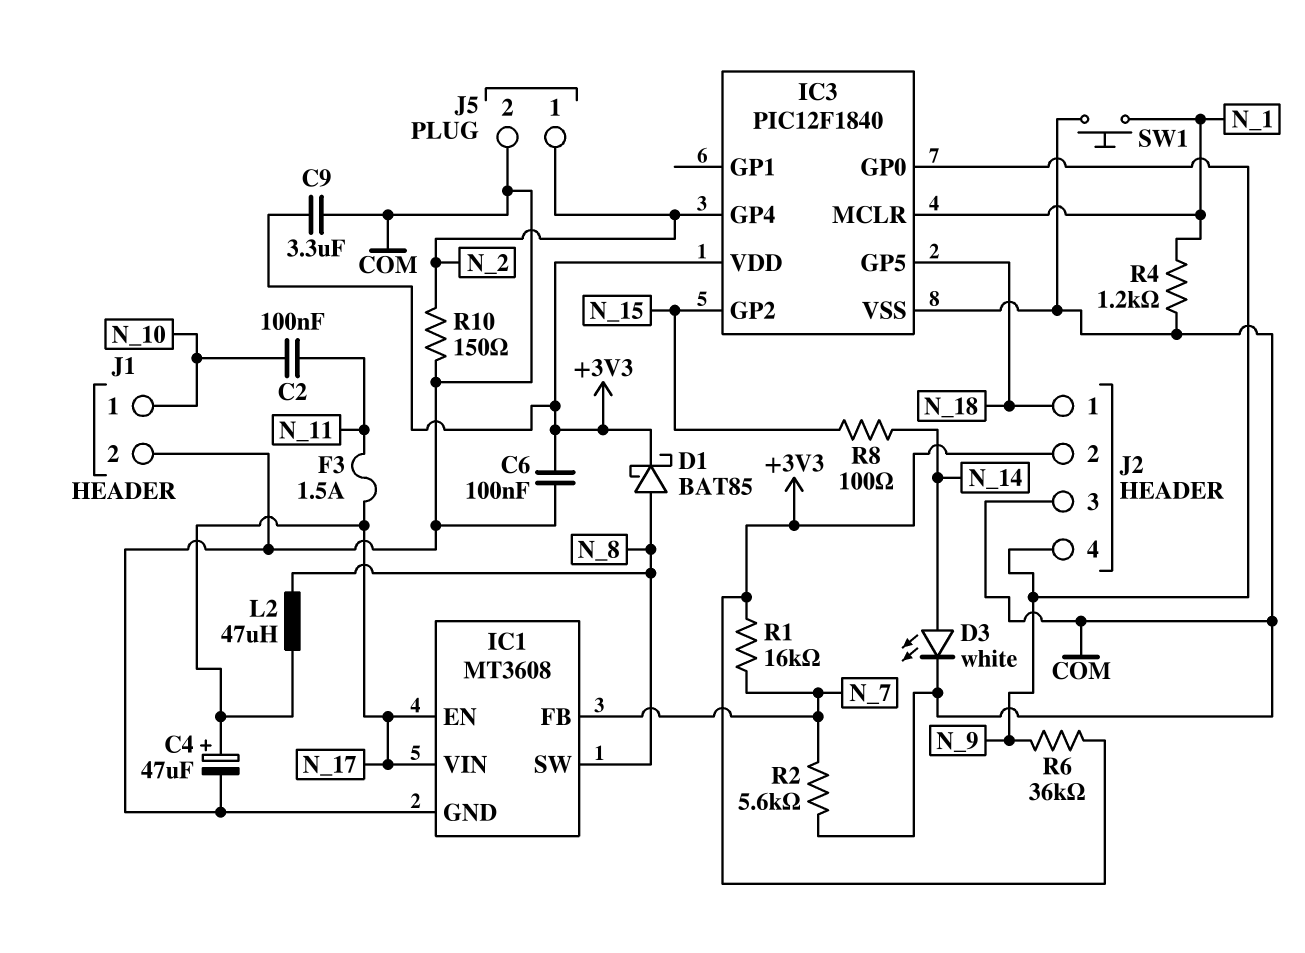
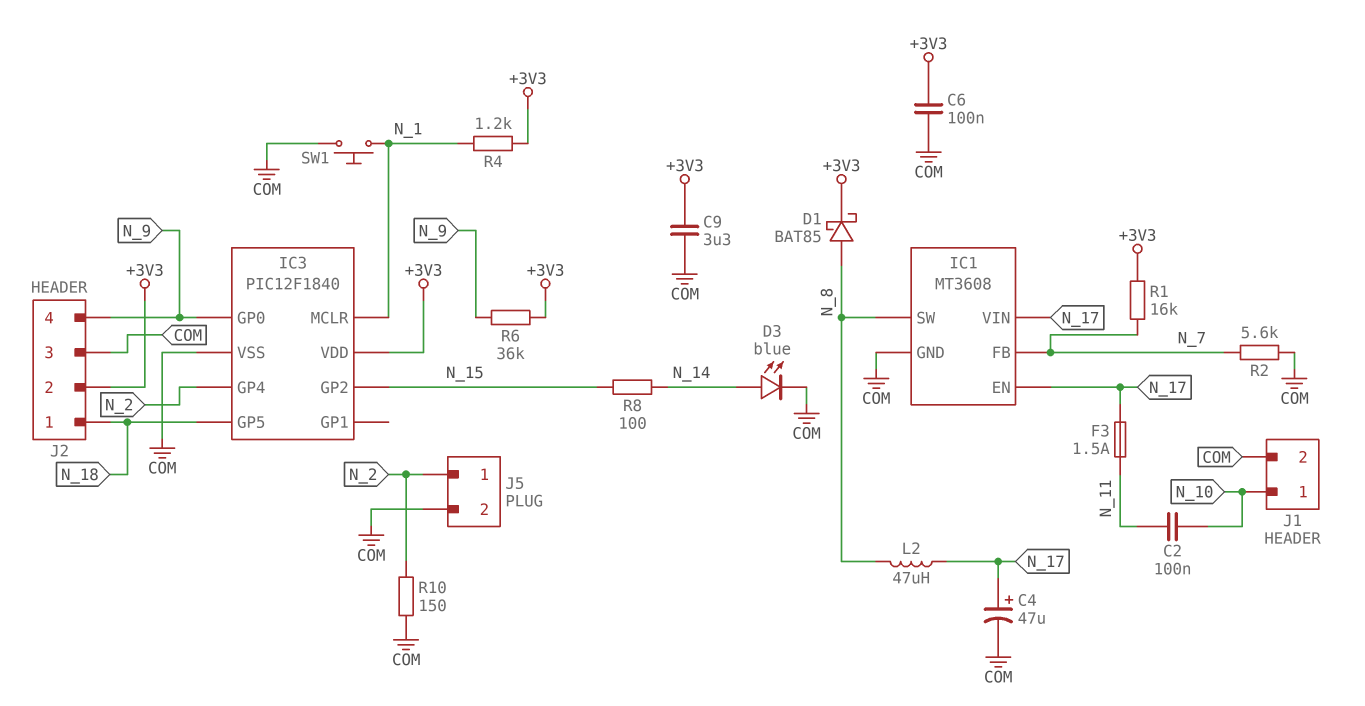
D3: LED white (A N_14, K COM) -> LED blue (A N_14, K COM)
R4: 1.2k (COM, N_1) -> 1.2k (+3V3, N_1)

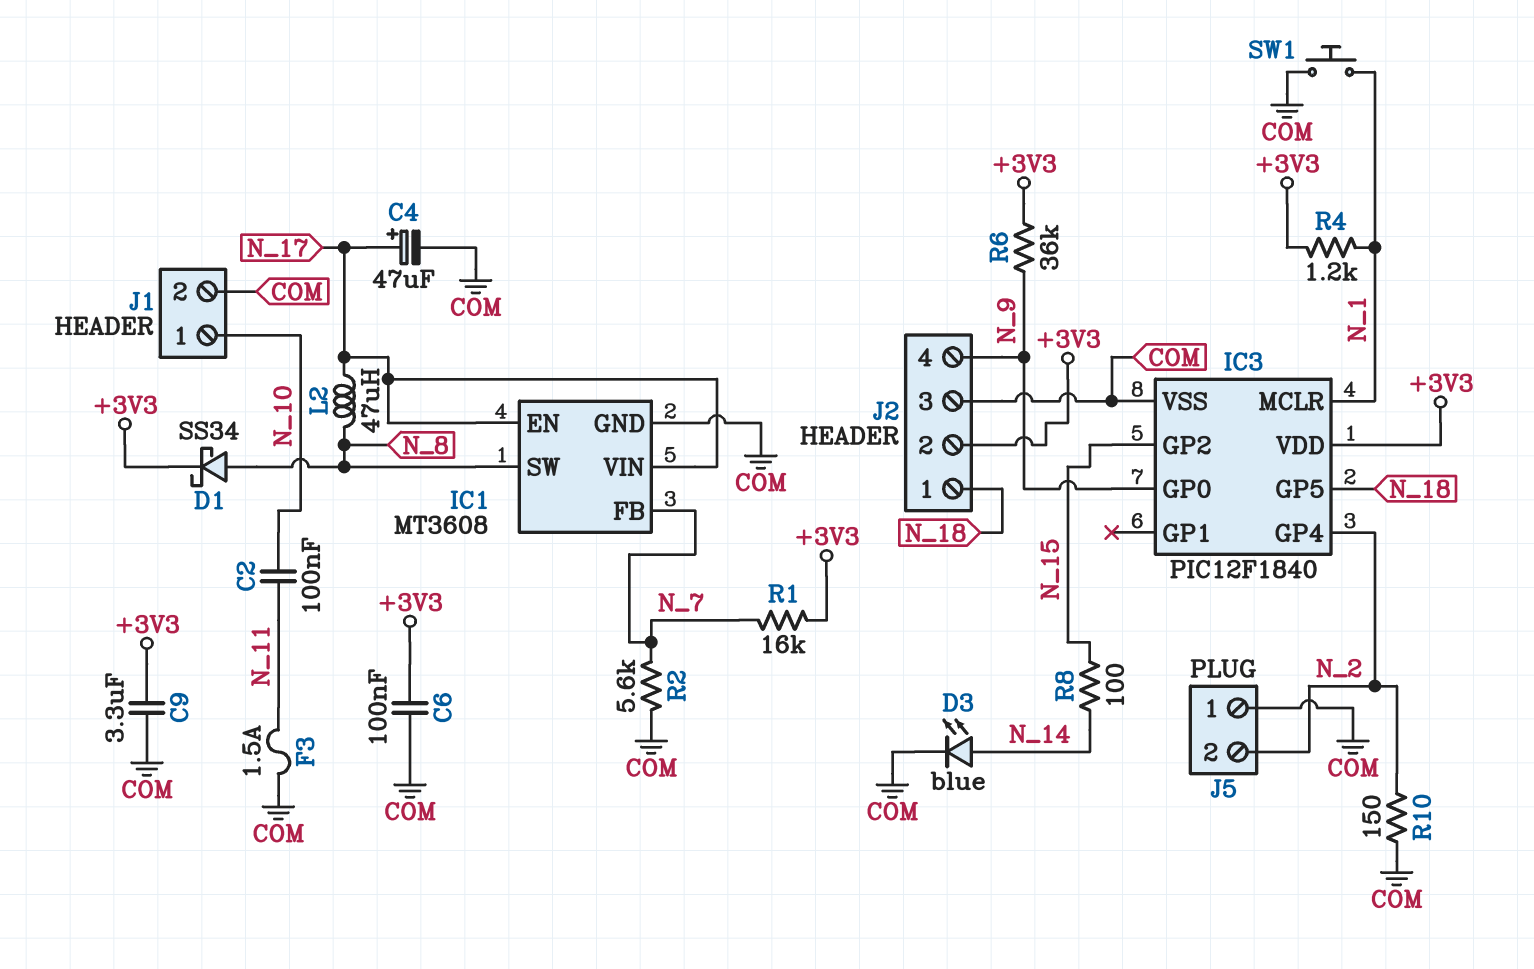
D1: schottky BAT85 (A N_8, K +3V3) -> schottky SS34 (A N_8, K +3V3)
F3: 1.5A (N_11, N_17) -> 1.5A (COM, N_11)
J5 pin 1: N_2 -> COM
J5 pin 2: COM -> N_2

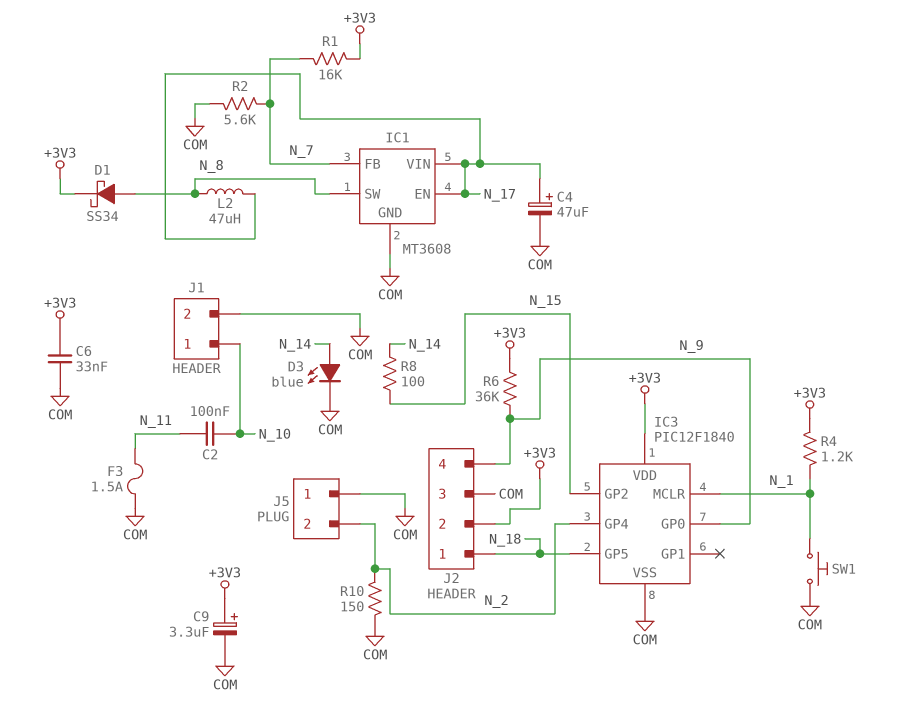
C6: 100nF (+3V3, COM) -> 33nF (+3V3, COM)
C9: 3.3uF (+3V3, COM) -> 3.3uF (plus +3V3, minus COM)

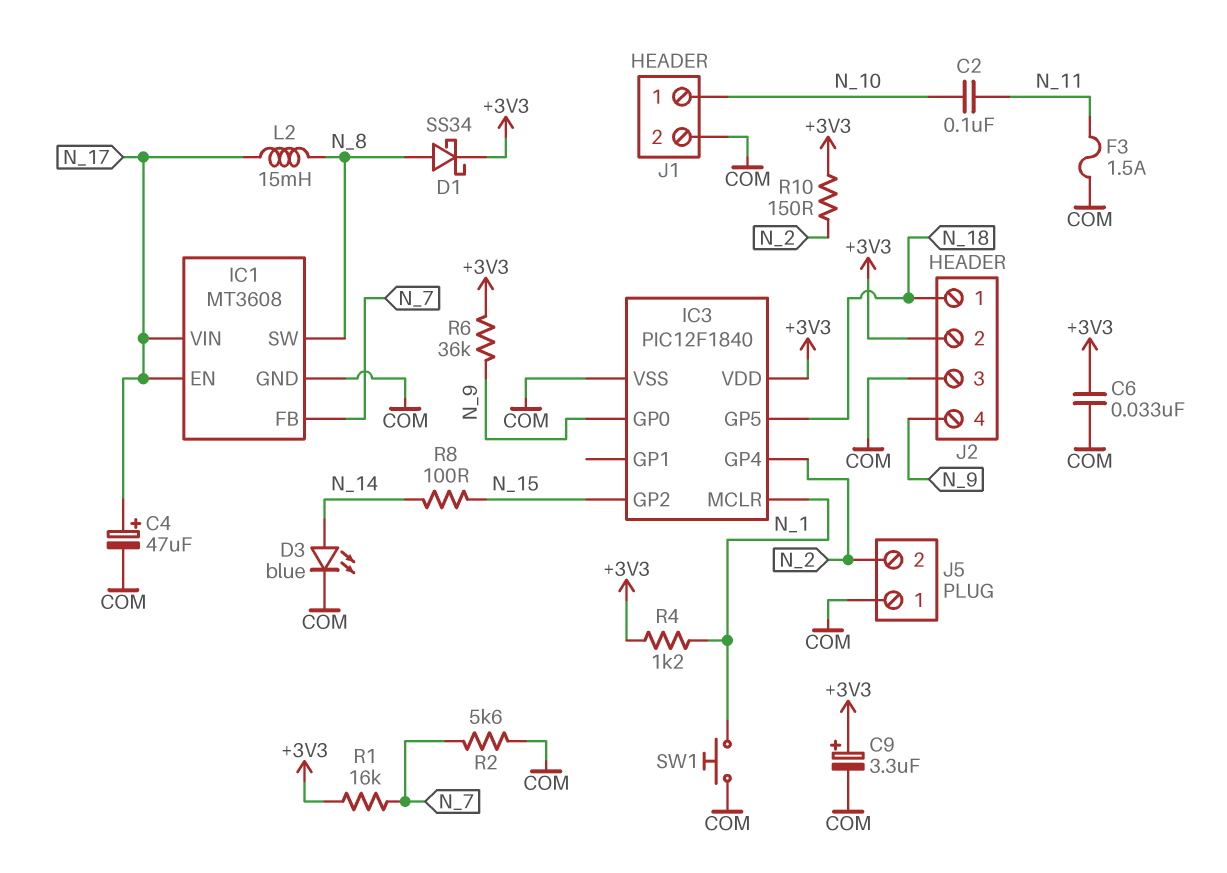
L2: 47uH (N_8, N_17) -> 15mH (N_8, N_17)
R10: 150 (COM, N_2) -> 150 (+3V3, N_2)

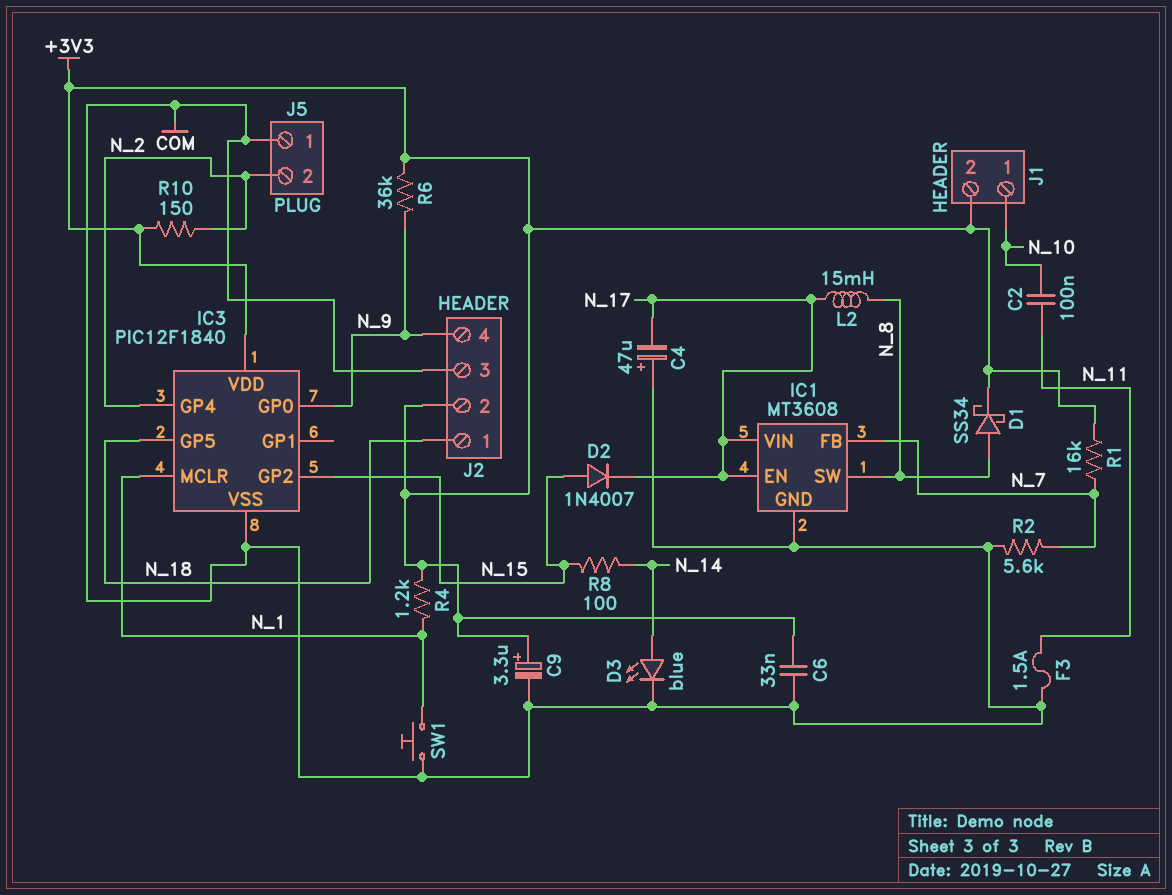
C4: 47uF (plus N_17, minus COM) -> 47uF (plus COM, minus N_17)
D2: none -> diode 1N4007 (A N_15, K N_17)
J1 pin 2: COM -> +3V3

